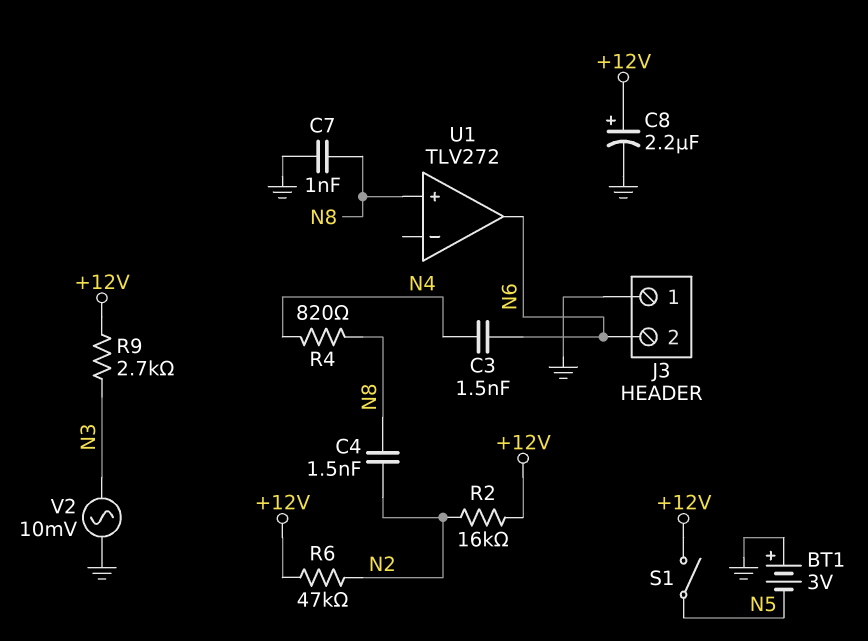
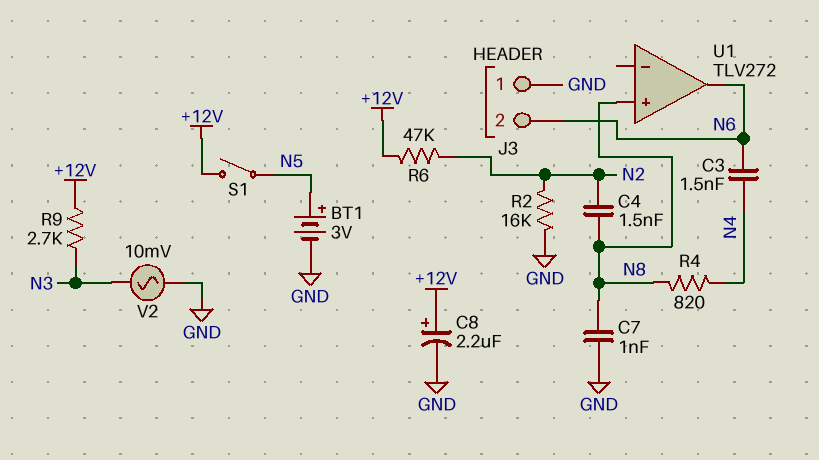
BT1: 3V (plus GND, minus N5) -> 3V (plus N5, minus GND)
R2: 16k (+12V, N2) -> 16k (GND, N2)

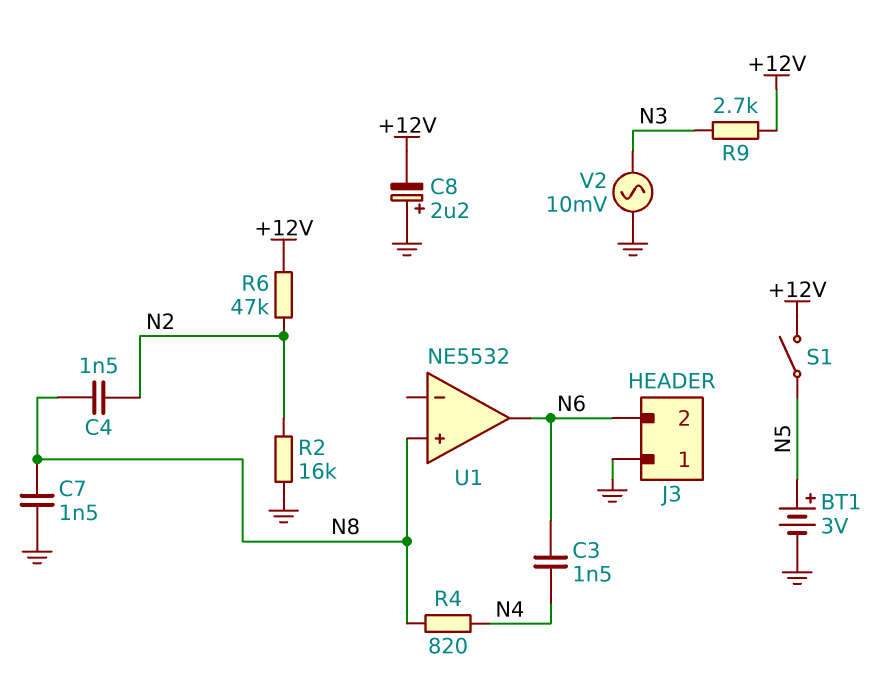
C7: 1nF (GND, N8) -> 1.5nF (GND, N8)
C8: 2.2uF (plus +12V, minus GND) -> 2.2uF (plus GND, minus +12V)
U1: TLV272 -> NE5532

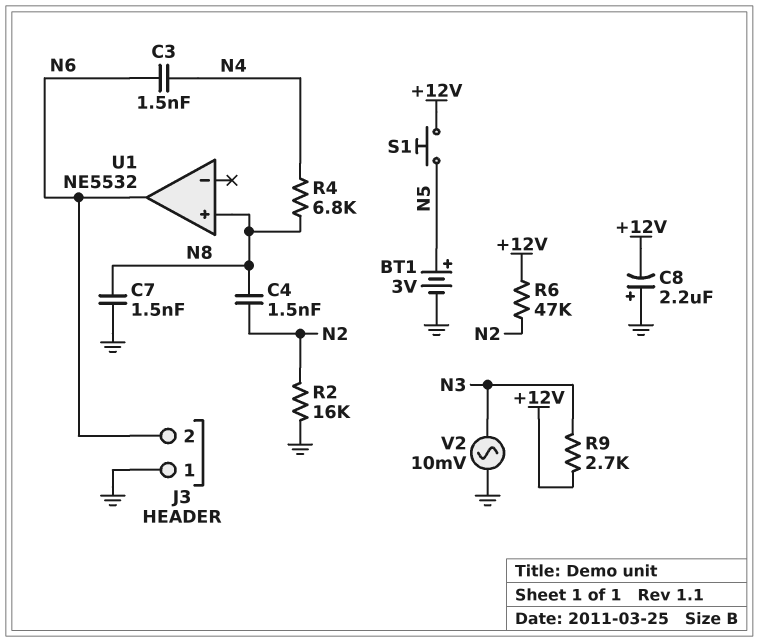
R4: 820 (N4, N8) -> 6.8k (N4, N8)
S1: switch (+12V, N5) -> button (+12V, N5)

